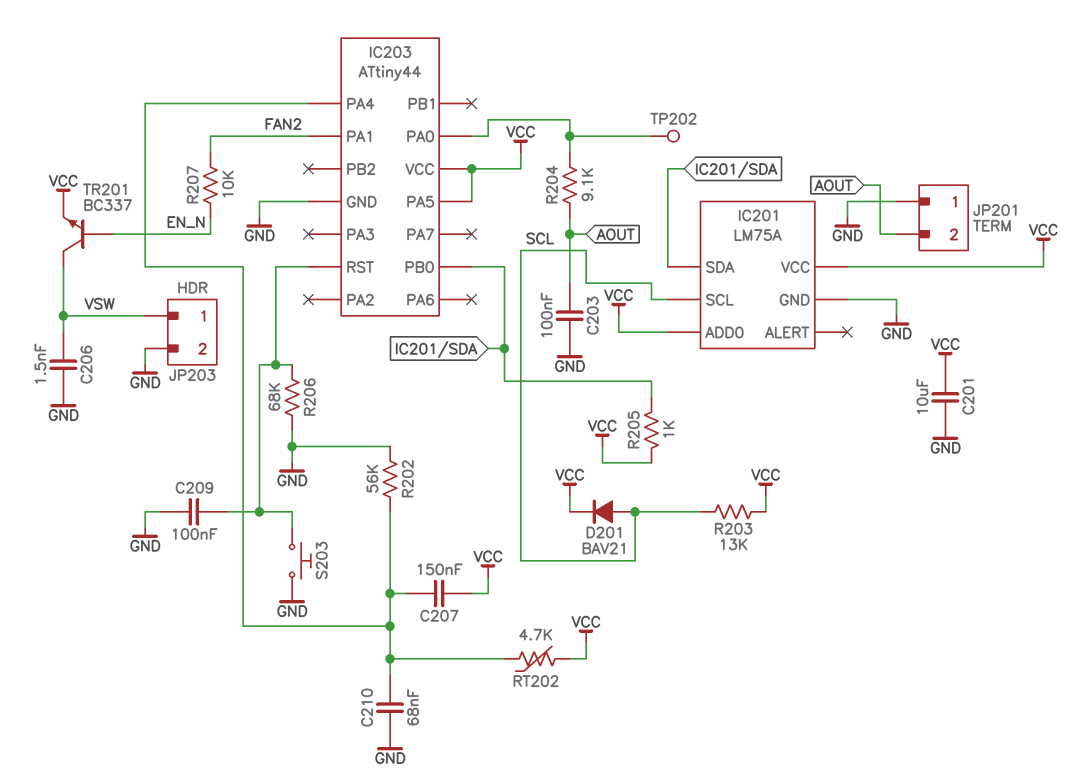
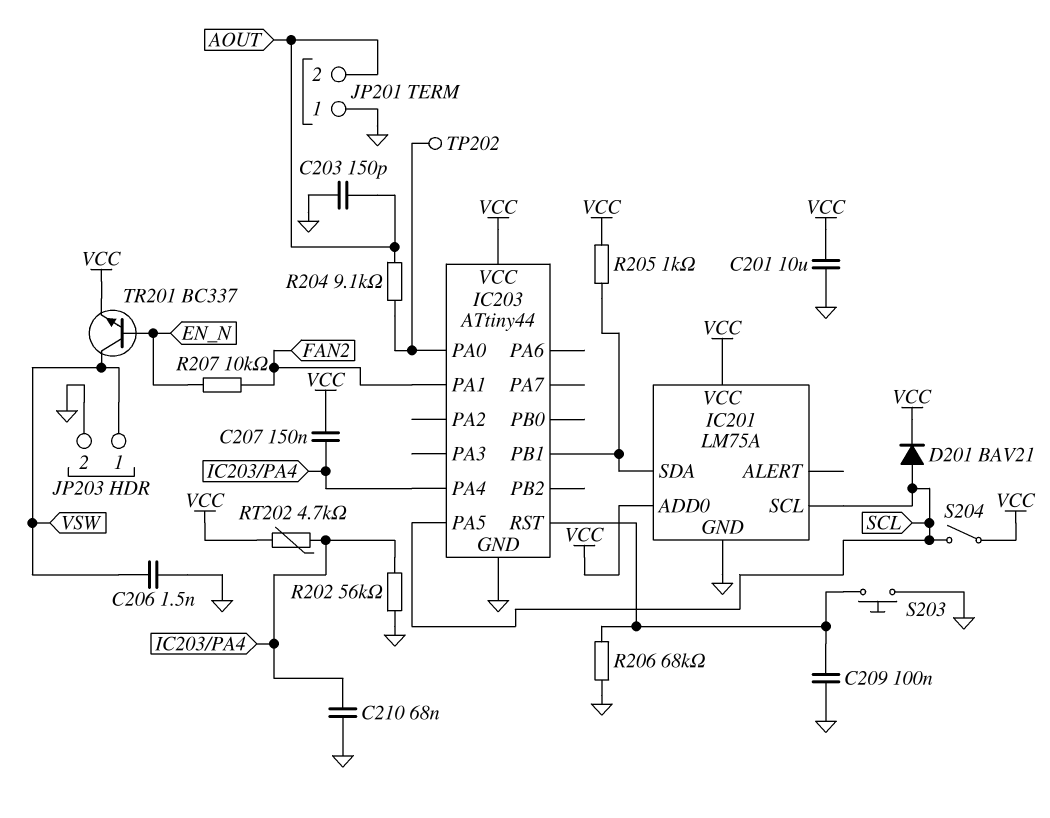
C203: 100nF (AOUT, GND) -> 150pF (AOUT, GND)
IC203 pin PA5: VCC -> SCL
IC203 pin PB0: IC201/SDA -> none
IC203 pin PB1: none -> IC201/SDA
R203: 13k (SCL, VCC) -> none
S204: none -> switch (SCL, VCC)

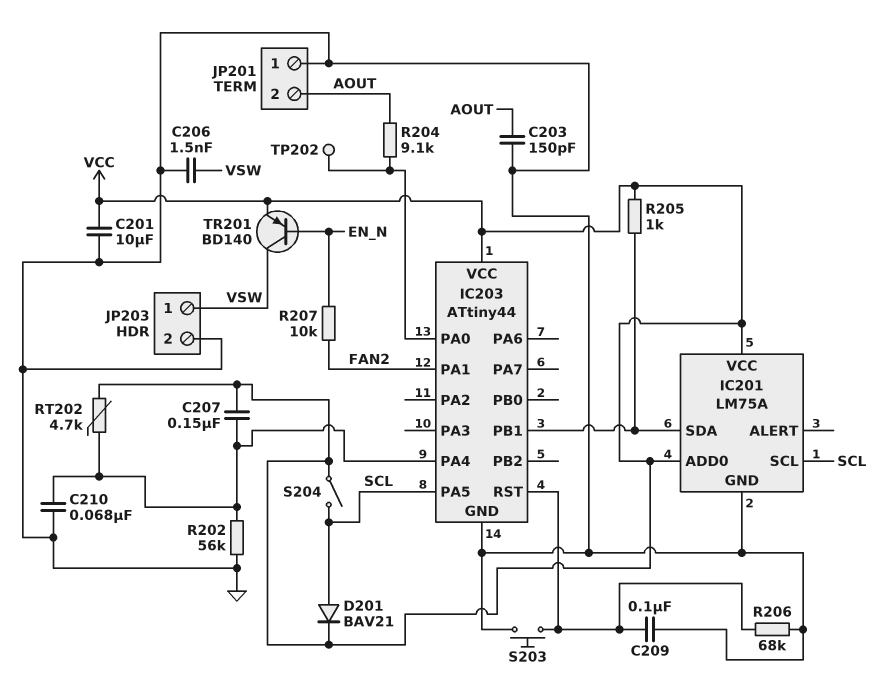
TR201: NPN BC337 (B EN_N, C VSW, E VCC) -> PNP BD140 (B EN_N, C VSW, E VCC)

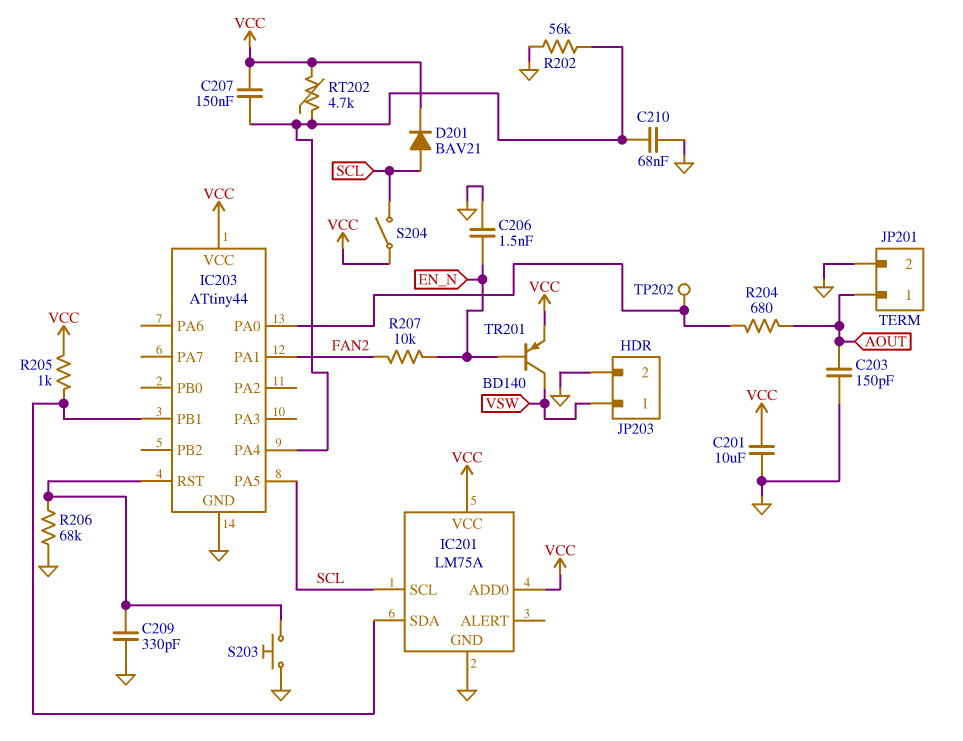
C206: 1.5nF (GND, VSW) -> 1.5nF (EN_N, GND)
C209: 100nF (GND, IC203/RST) -> 330pF (GND, IC203/RST)
JP201 pin 1: GND -> AOUT
JP201 pin 2: AOUT -> GND
R204: 9.1k (AOUT, IC203/PA0) -> 680 (AOUT, IC203/PA0)

